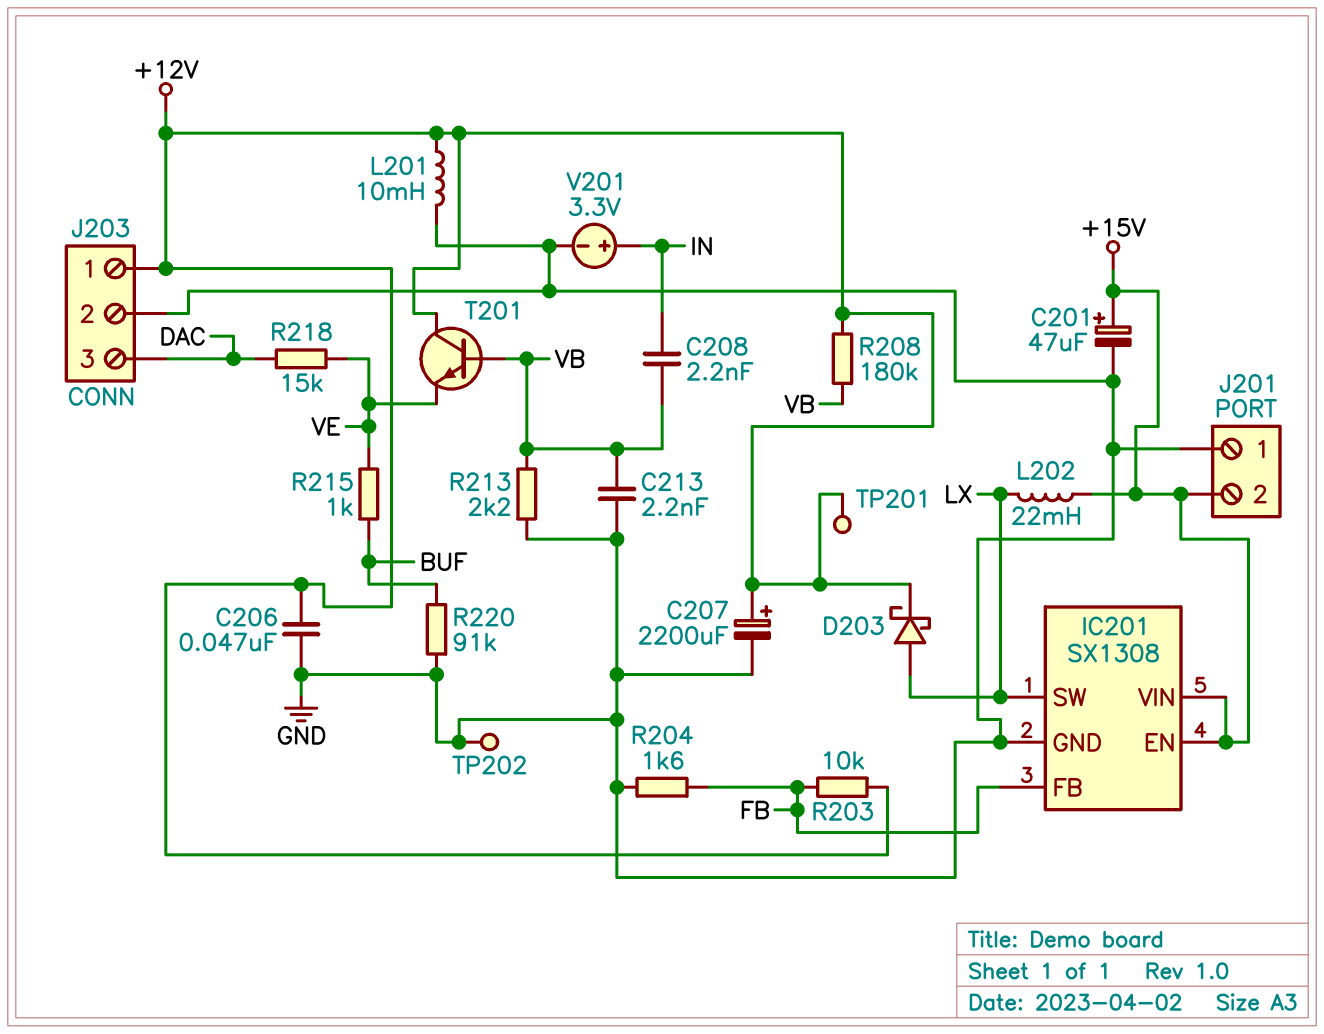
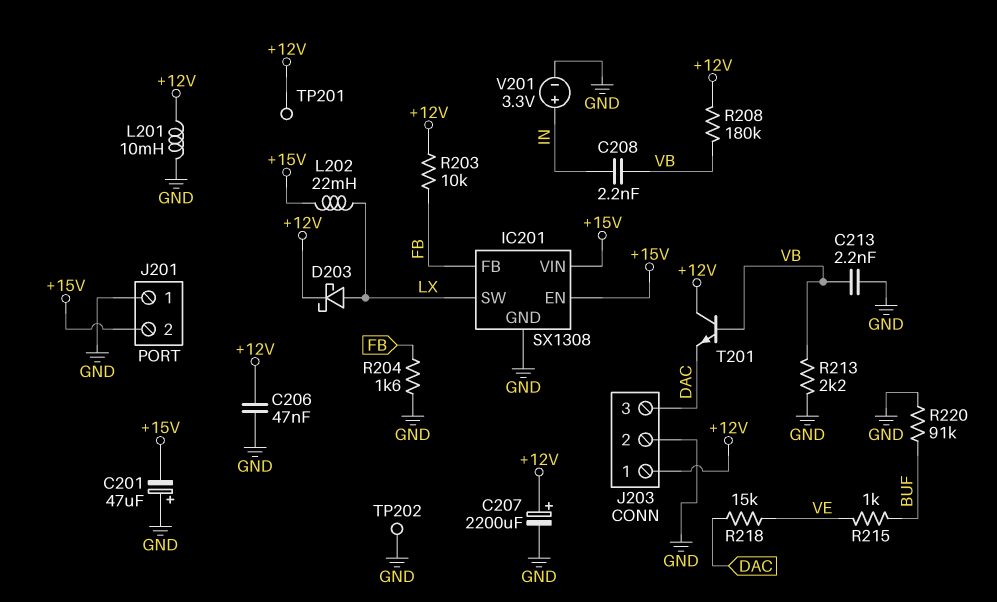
C201: 47uF (plus +15V, minus GND) -> 47uF (plus GND, minus +15V)
T201: NPN (B VB, C +12V, E VE) -> NPN (B VB, C +12V, E DAC)

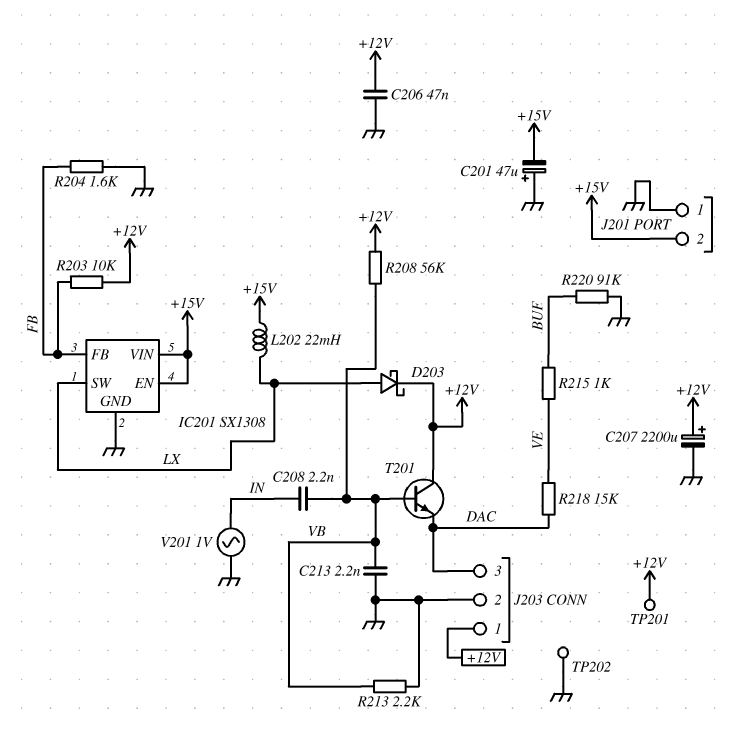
L201: 10mH (+12V, GND) -> none
R208: 180k (+12V, VB) -> 56k (+12V, VB)
V201: 3.3V (plus IN, minus GND) -> AC 1V (GND, IN)

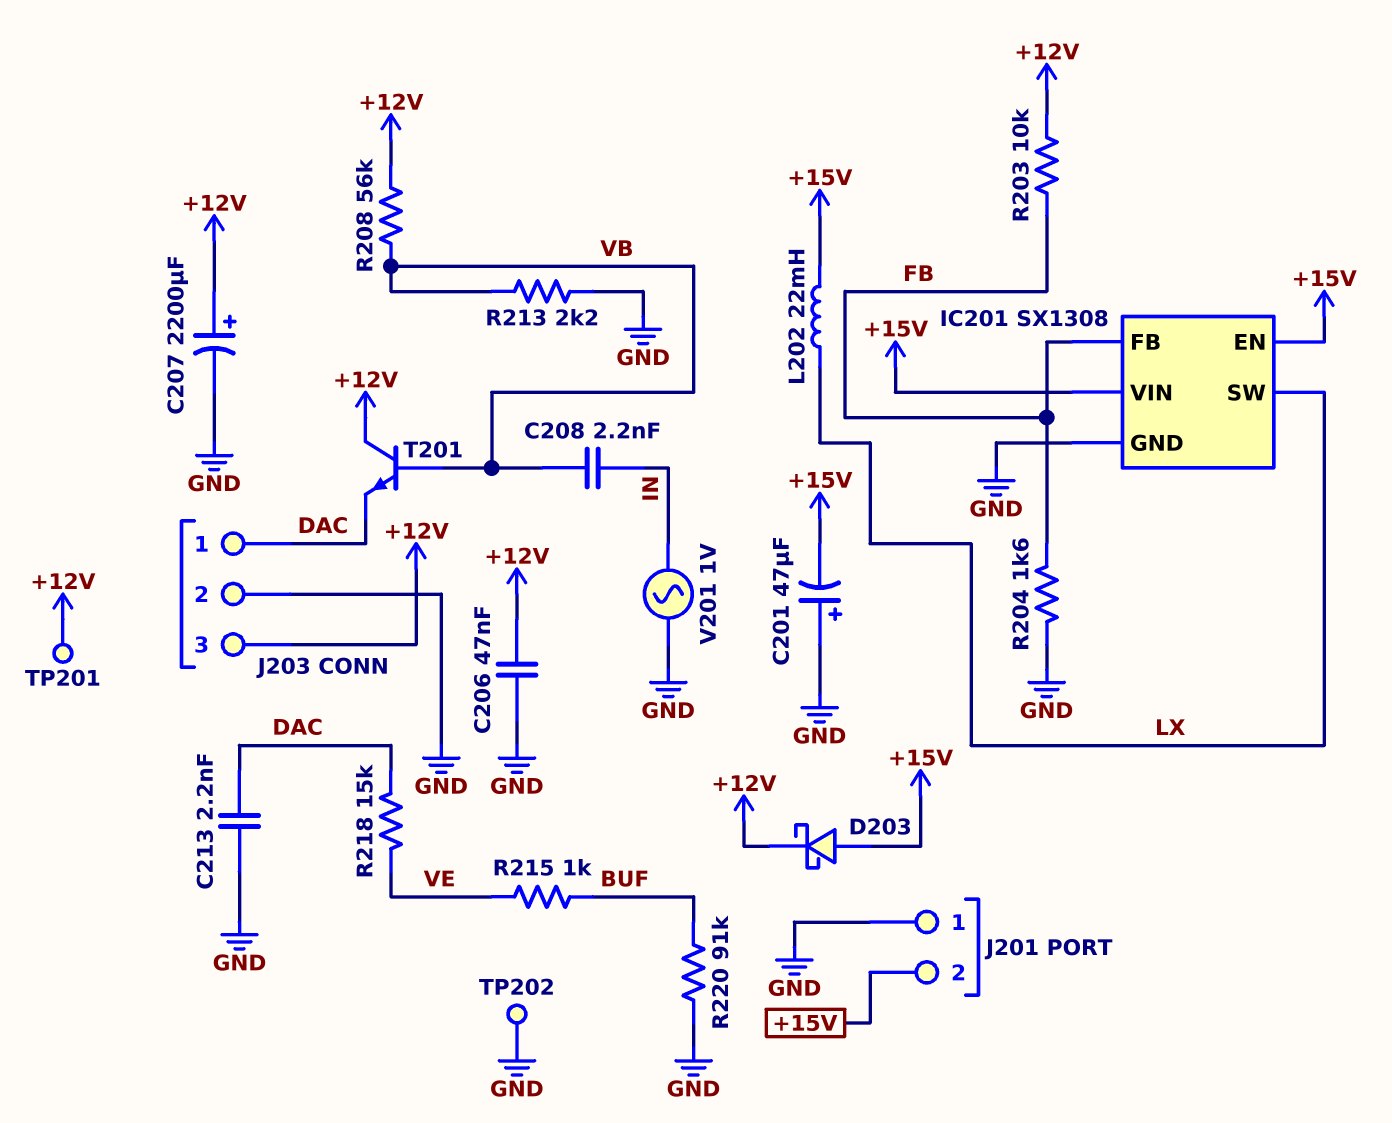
C213: 2.2nF (GND, VB) -> 2.2nF (DAC, GND)
D203: schottky (A LX, K +12V) -> schottky (A +15V, K +12V)
J203 pin 1: +12V -> DAC
J203 pin 3: DAC -> +12V

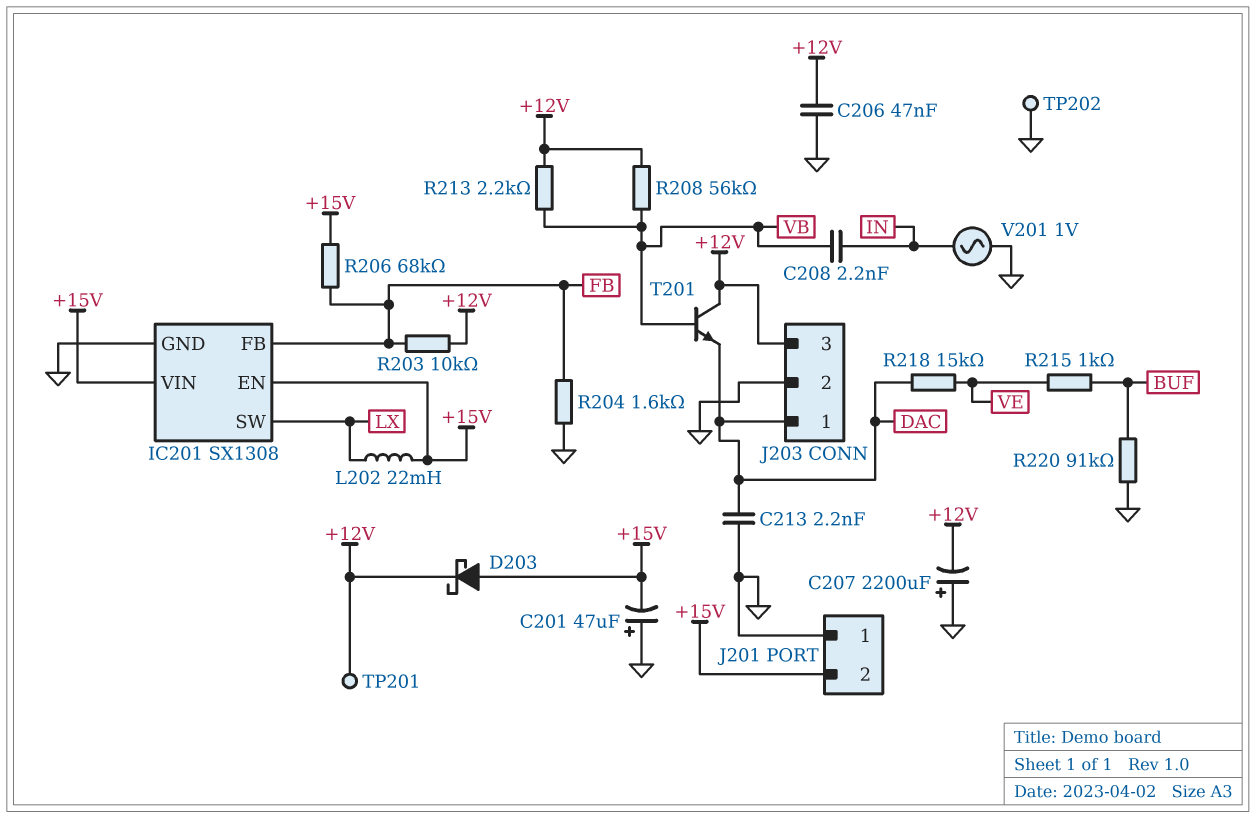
C207: 2200uF (plus +12V, minus GND) -> 2200uF (plus GND, minus +12V)
R206: none -> 68k (+15V, FB)
R213: 2.2k (GND, VB) -> 2.2k (+12V, VB)

